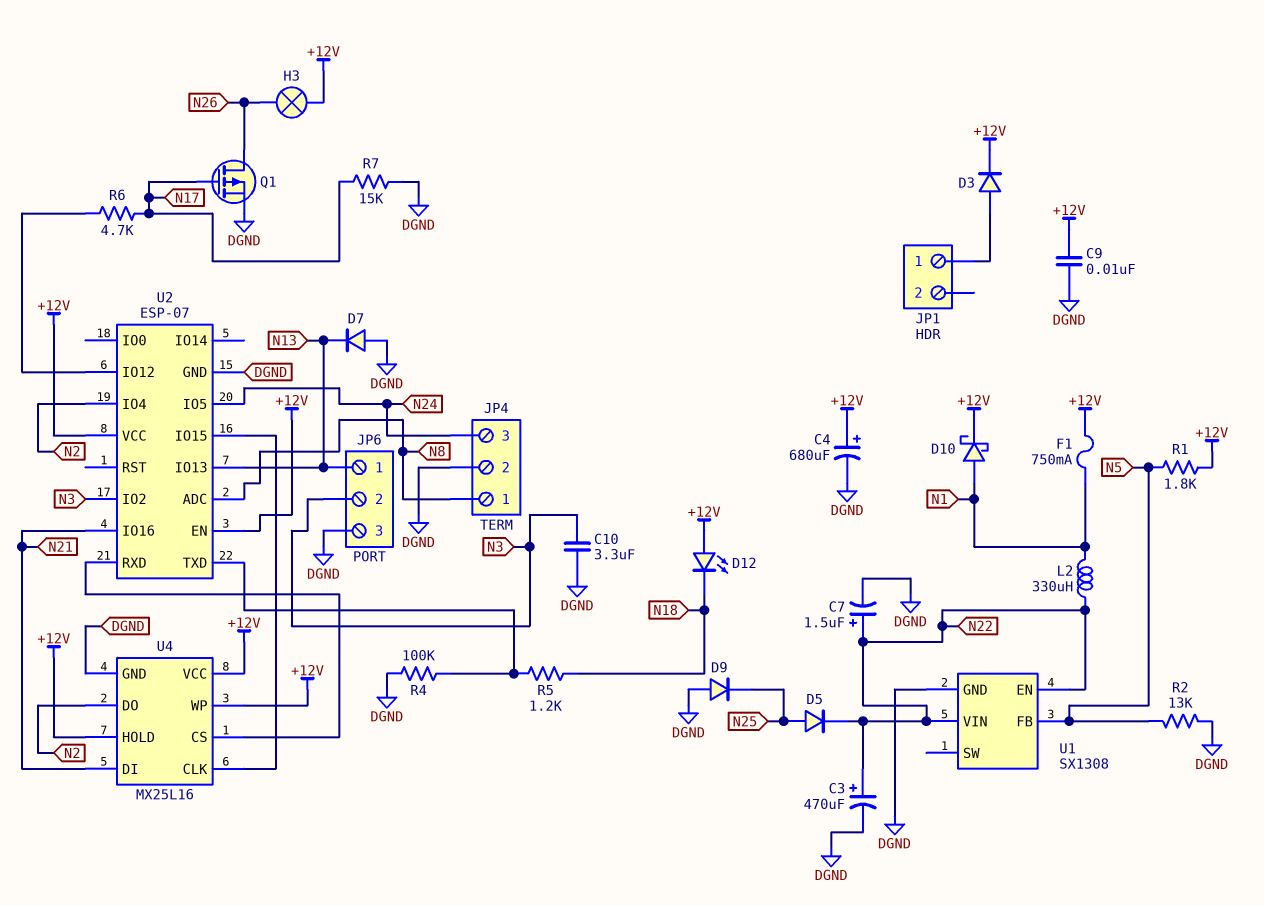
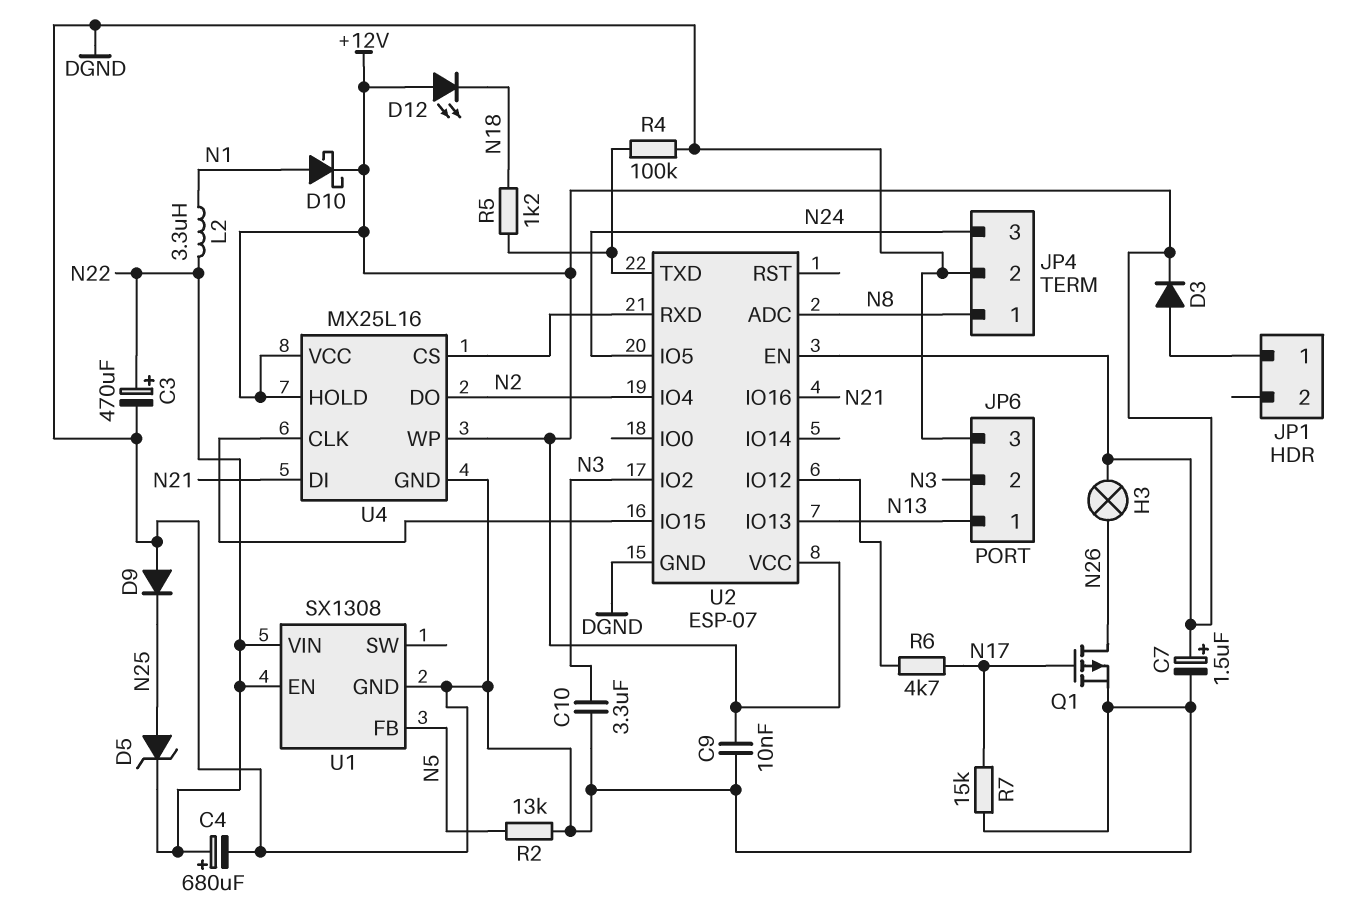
C4: 680uF (plus +12V, minus DGND) -> 680uF (plus N22, minus DGND)
C7: 1.5uF (plus N22, minus DGND) -> 1.5uF (plus +12V, minus DGND)
D5: diode (A N25, K N22) -> zener (A N25, K N22)
D7: diode (A DGND, K N13) -> none
F1: 750mA (+12V, N1) -> none
L2: 330uH (N1, N22) -> 3.3uH (N1, N22)
R1: 1.8k (+12V, N5) -> none

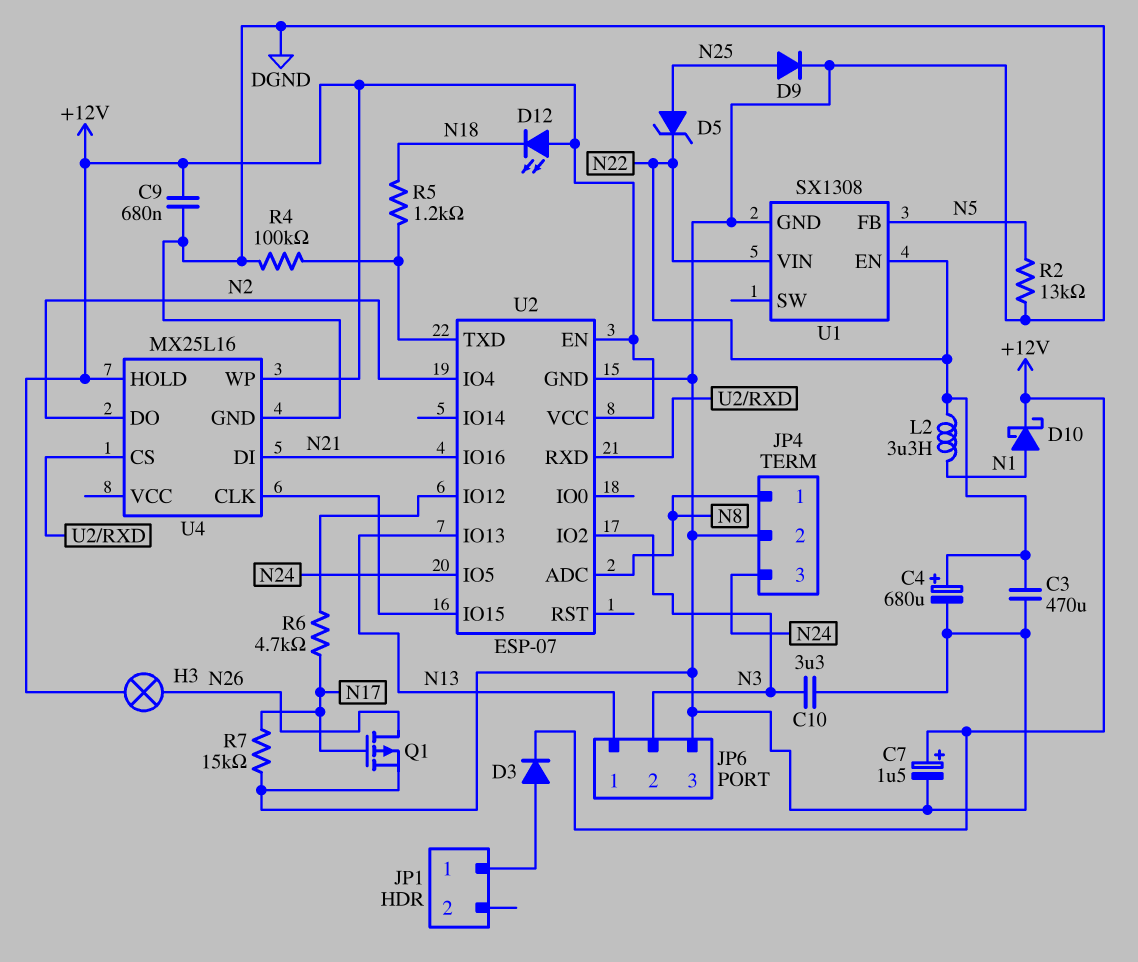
C3: 470uF (plus N22, minus DGND) -> 470uF (DGND, N22)
C9: 10nF (+12V, DGND) -> 680nF (+12V, DGND)
D9: diode (A DGND, K N25) -> diode (A N25, K DGND)
U4 pin VCC: +12V -> none

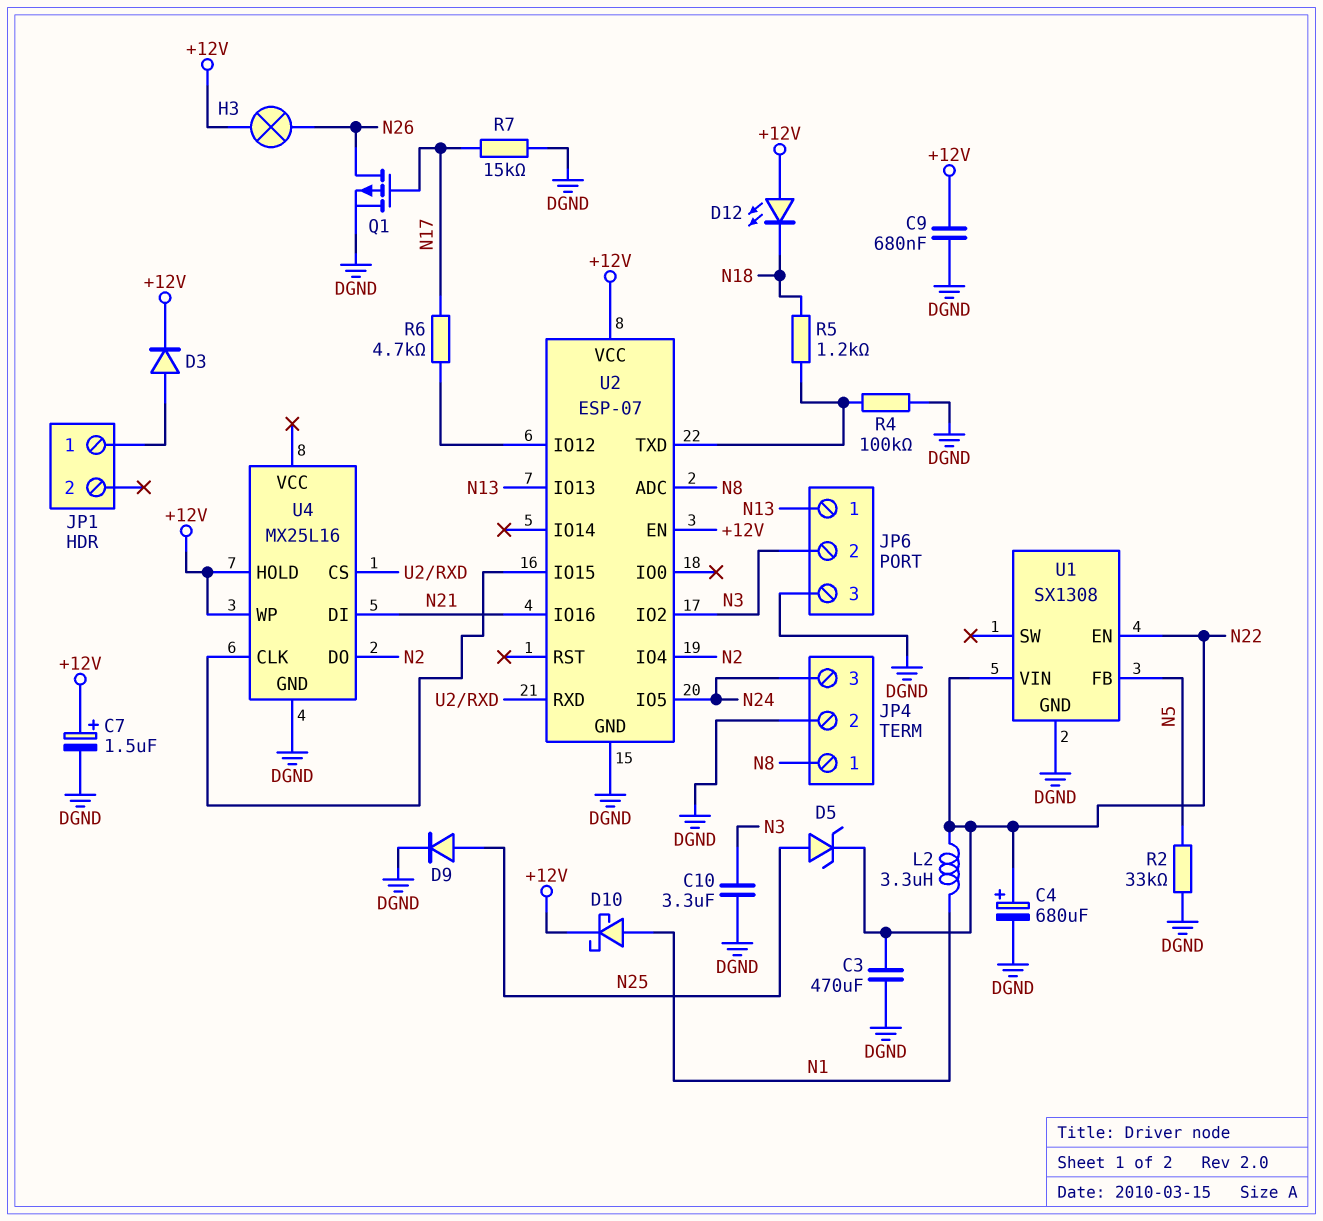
R2: 13k (DGND, N5) -> 33k (DGND, N5)

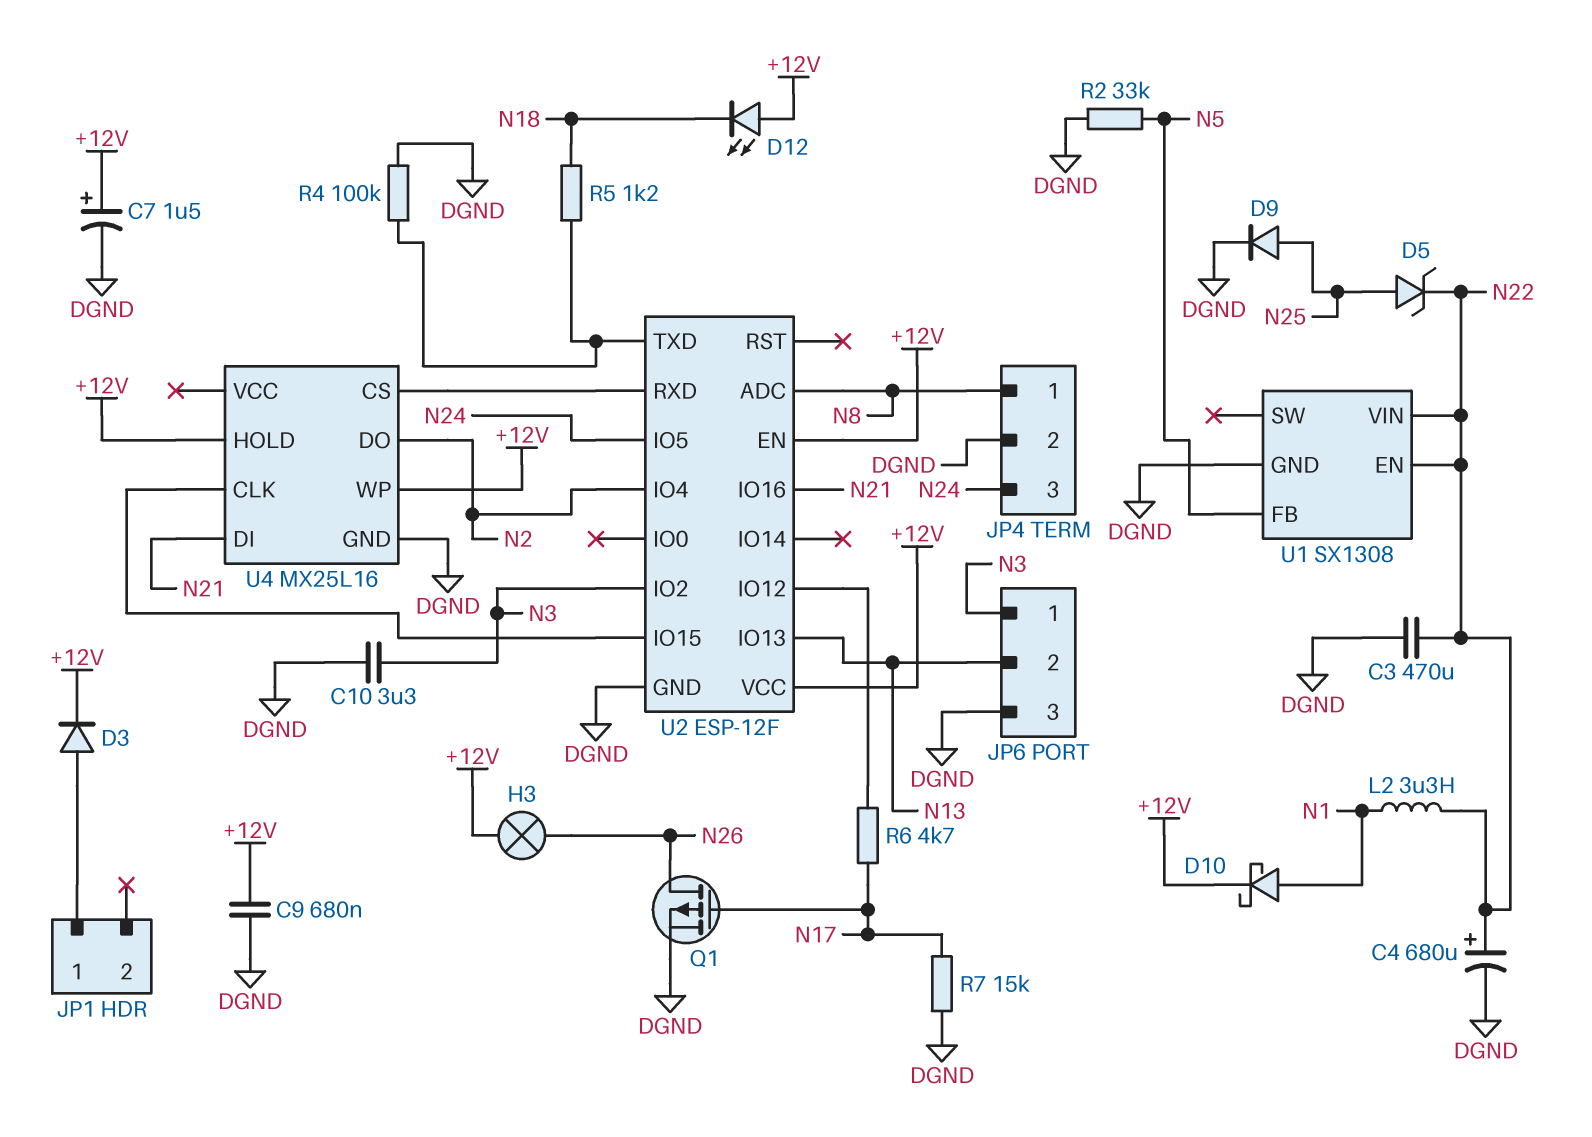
JP6 pin 1: N13 -> N3
JP6 pin 2: N3 -> N13
U2: ESP-07 -> ESP-12F

